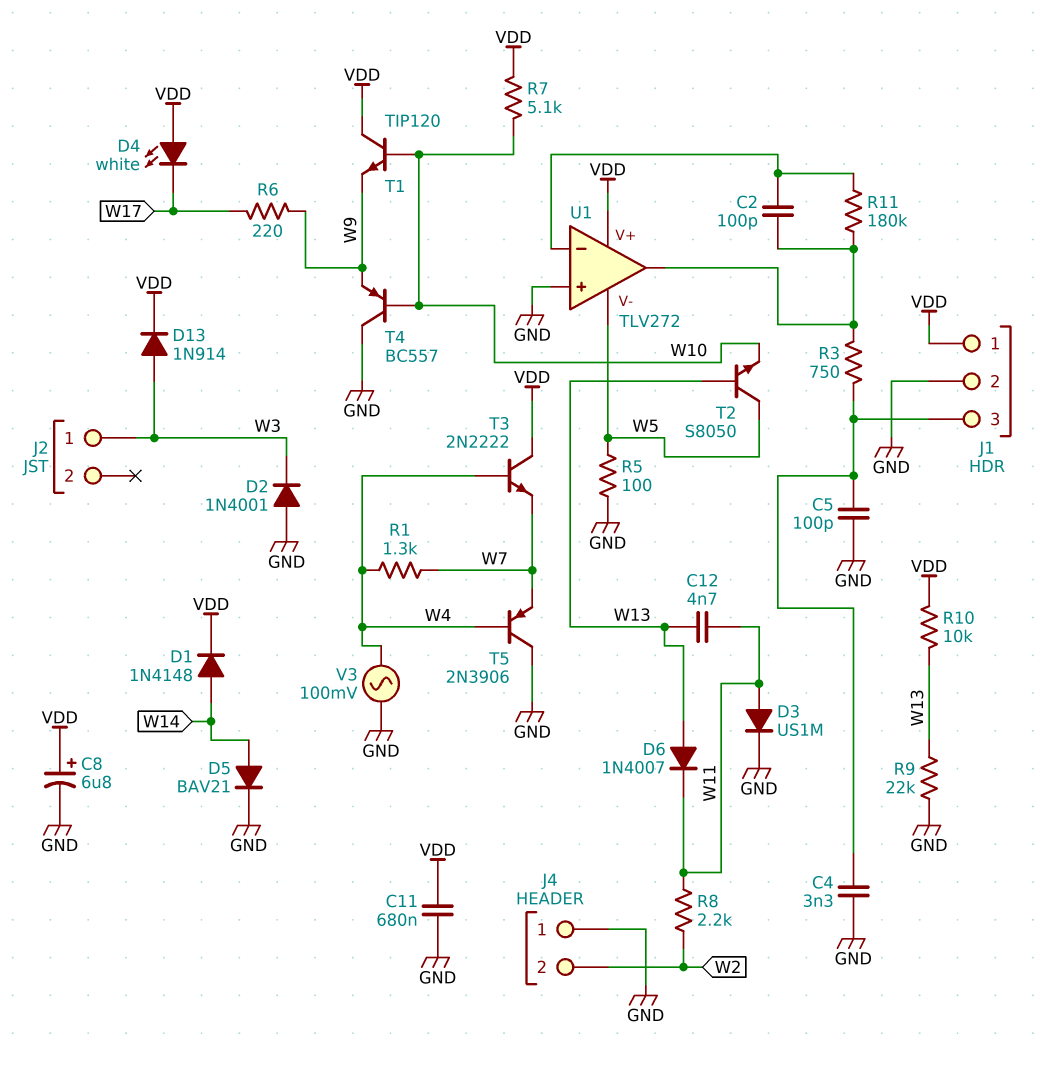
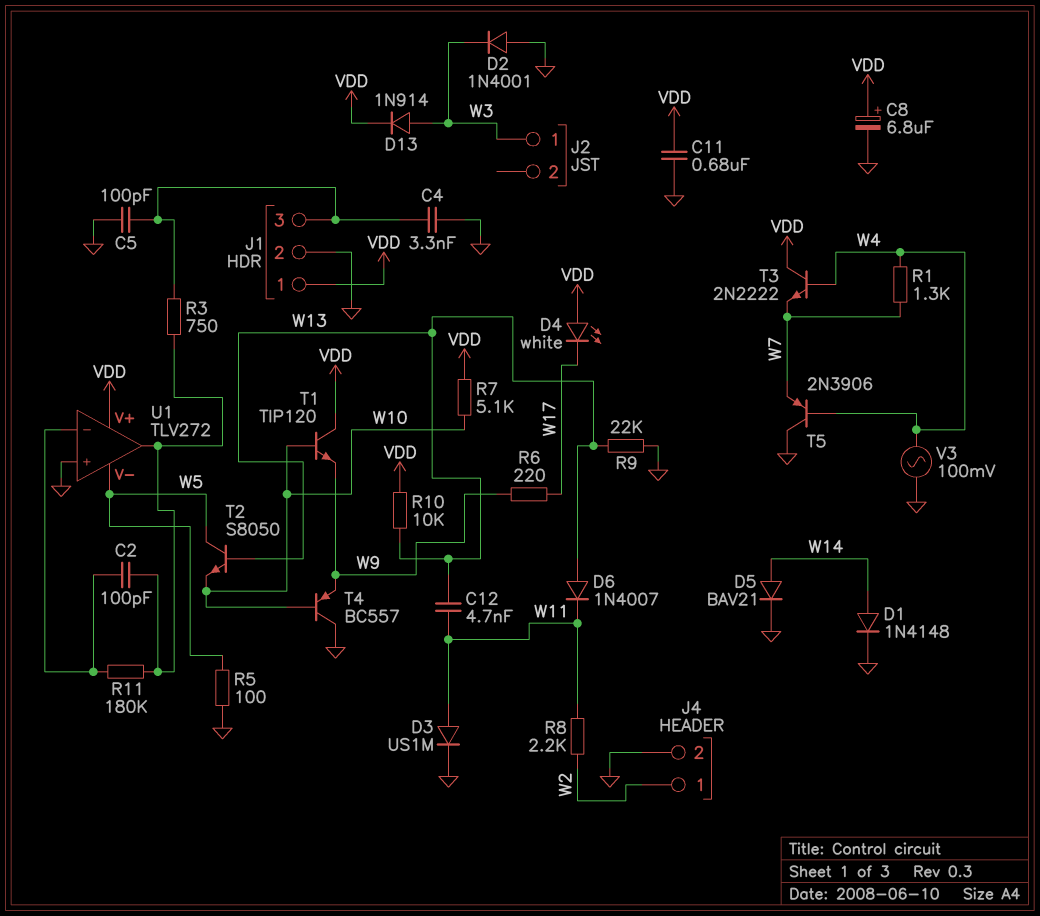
D1: diode 1N4148 (A W14, K VDD) -> diode 1N4148 (A W14, K GND)
J4 pin 1: GND -> W2
J4 pin 2: W2 -> GND

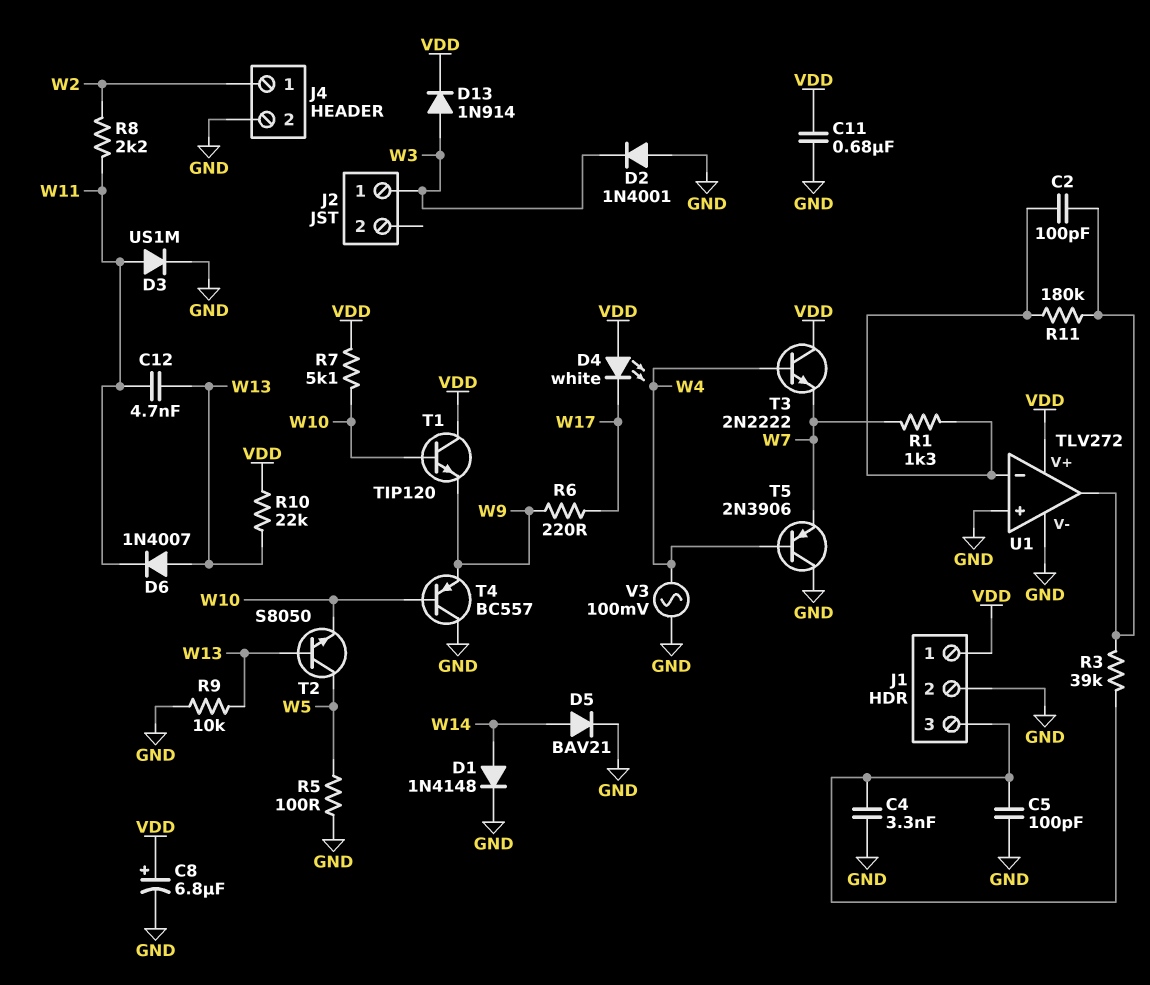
R1: 1.3k (W4, W7) -> 1.3k (U1/in-, W7)
R3: 750 (J1/3, U1/out) -> 39k (J1/3, U1/out)
R9: 22k (GND, W13) -> 10k (GND, W13)
R10: 10k (VDD, W13) -> 22k (VDD, W13)
U1 pin V-: W5 -> GND

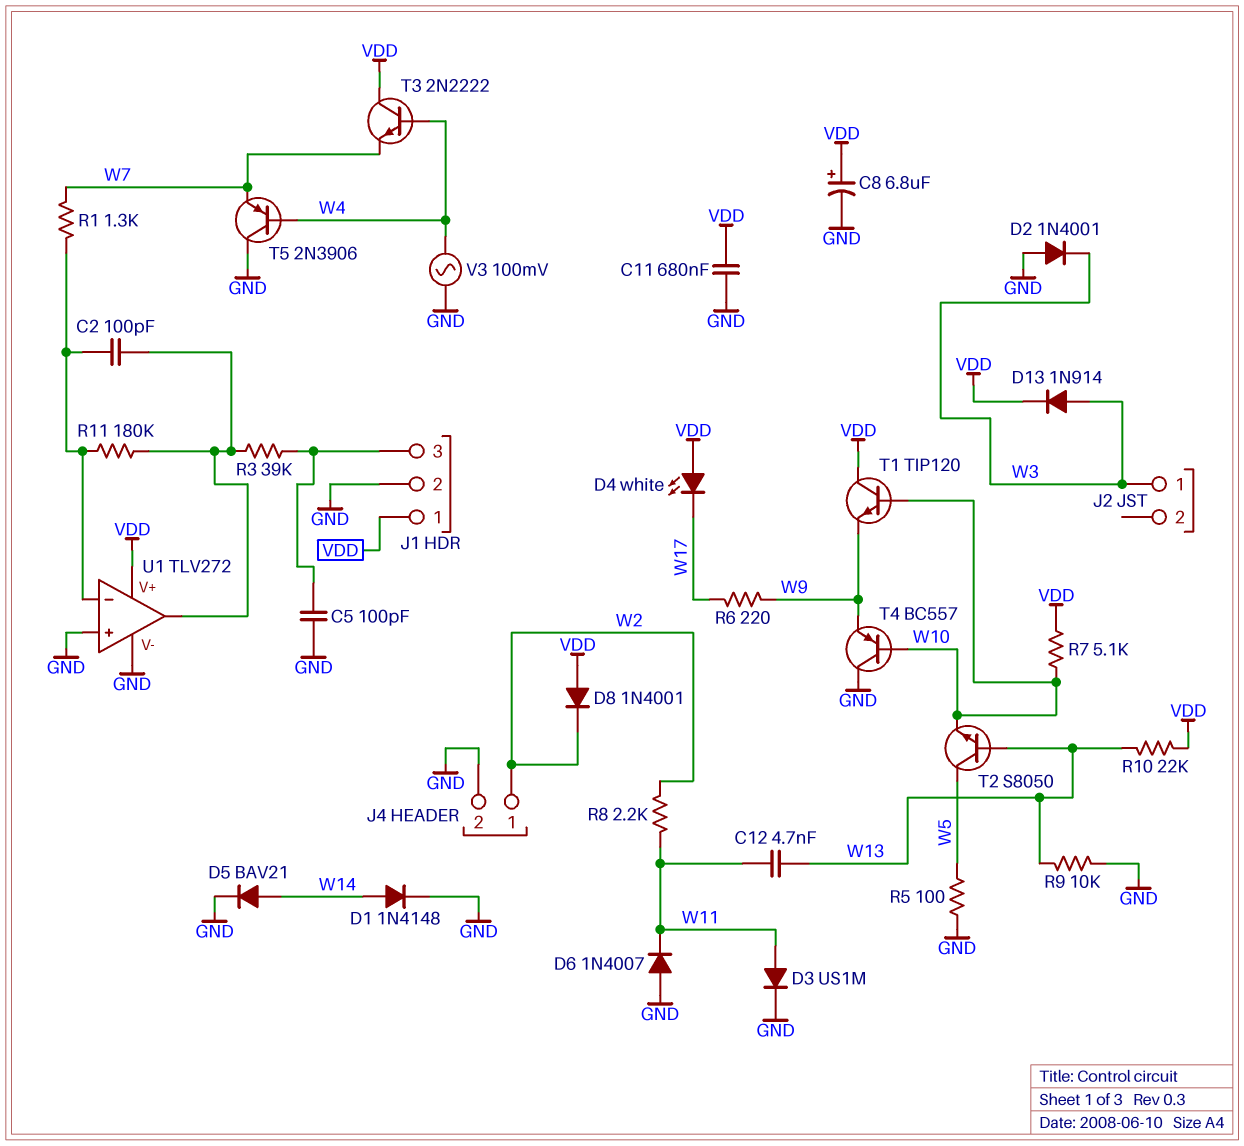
C4: 3.3nF (GND, J1/3) -> none
D6: diode 1N4007 (A W13, K W11) -> diode 1N4007 (A GND, K W11)
D8: none -> diode 1N4001 (A VDD, K W2)

